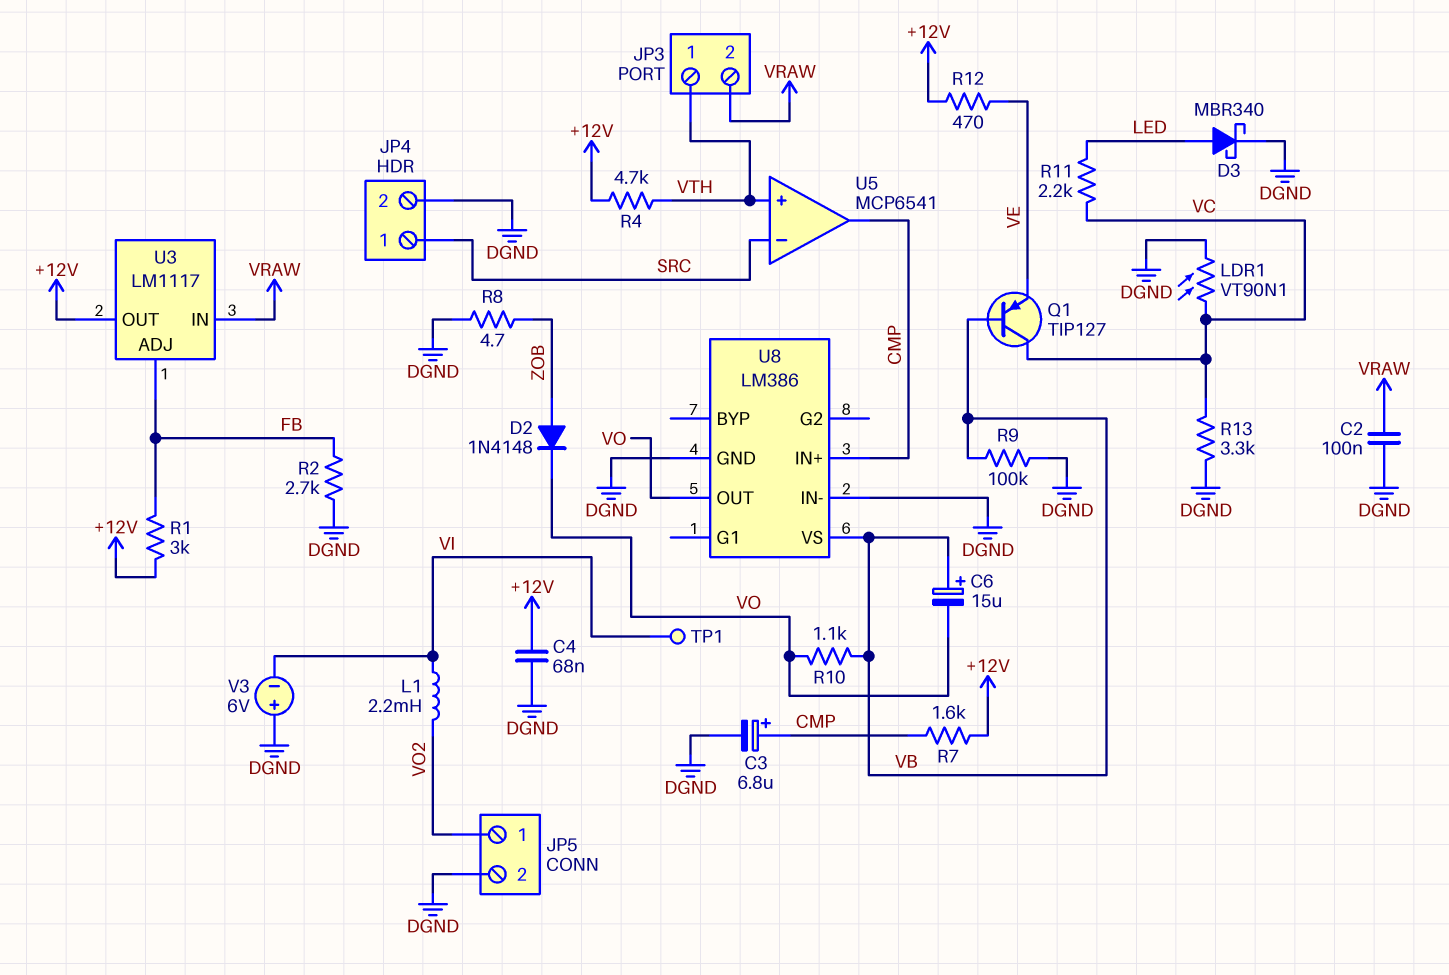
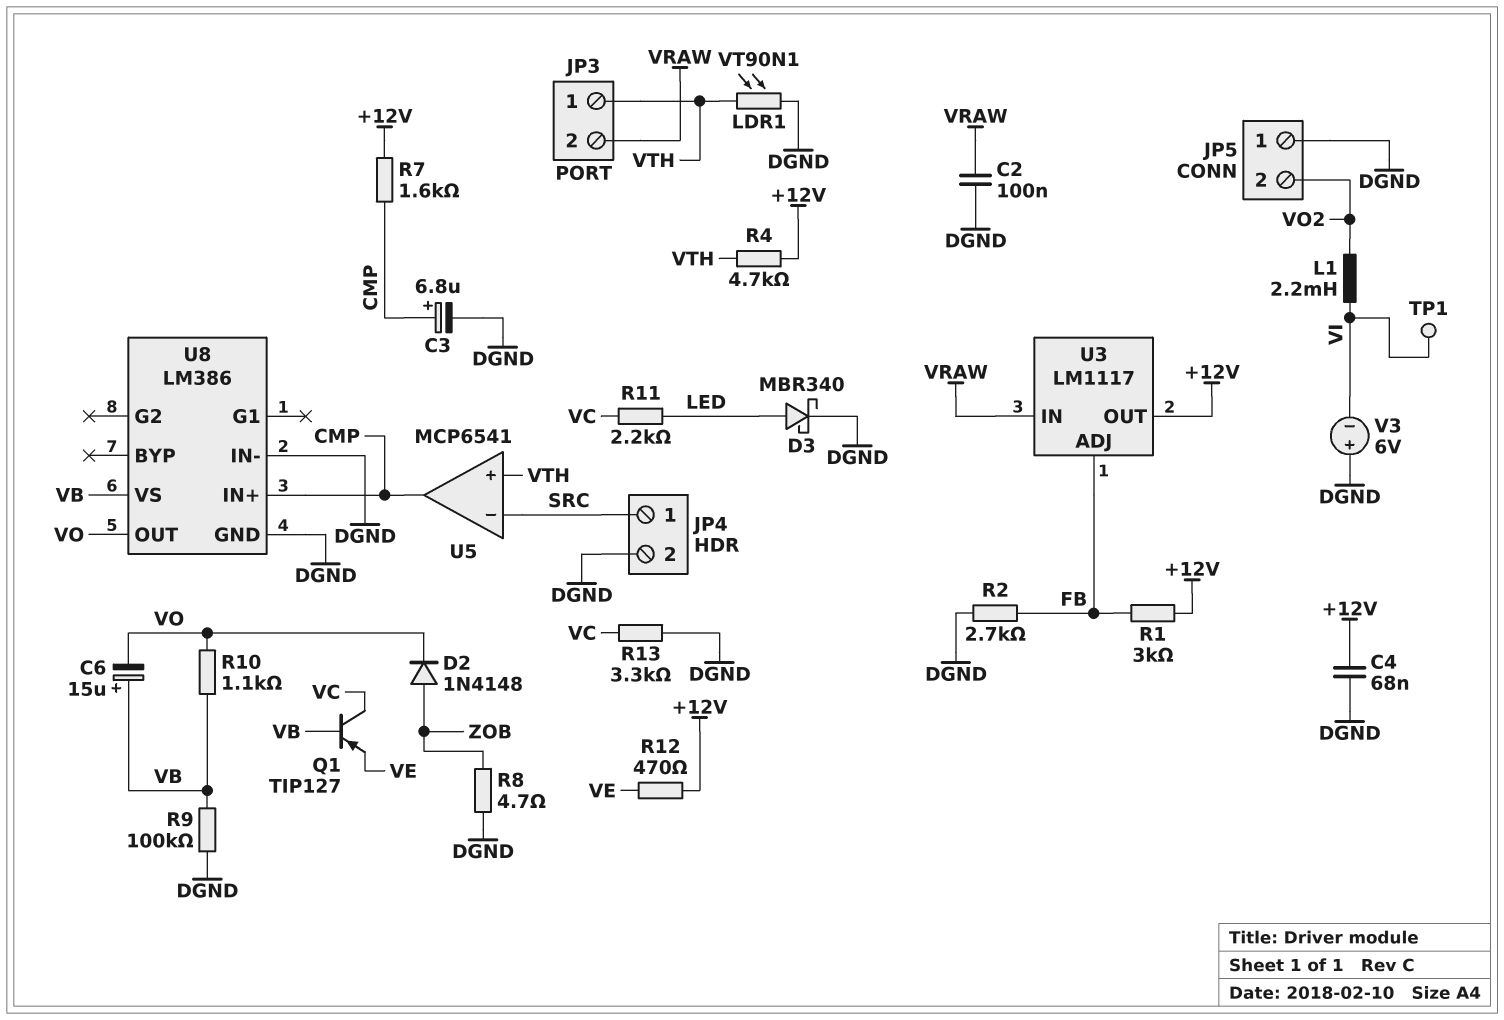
JP5 pin 1: VO2 -> DGND
JP5 pin 2: DGND -> VO2
LDR1: VT90N1 (DGND, VC) -> VT90N1 (DGND, VTH)

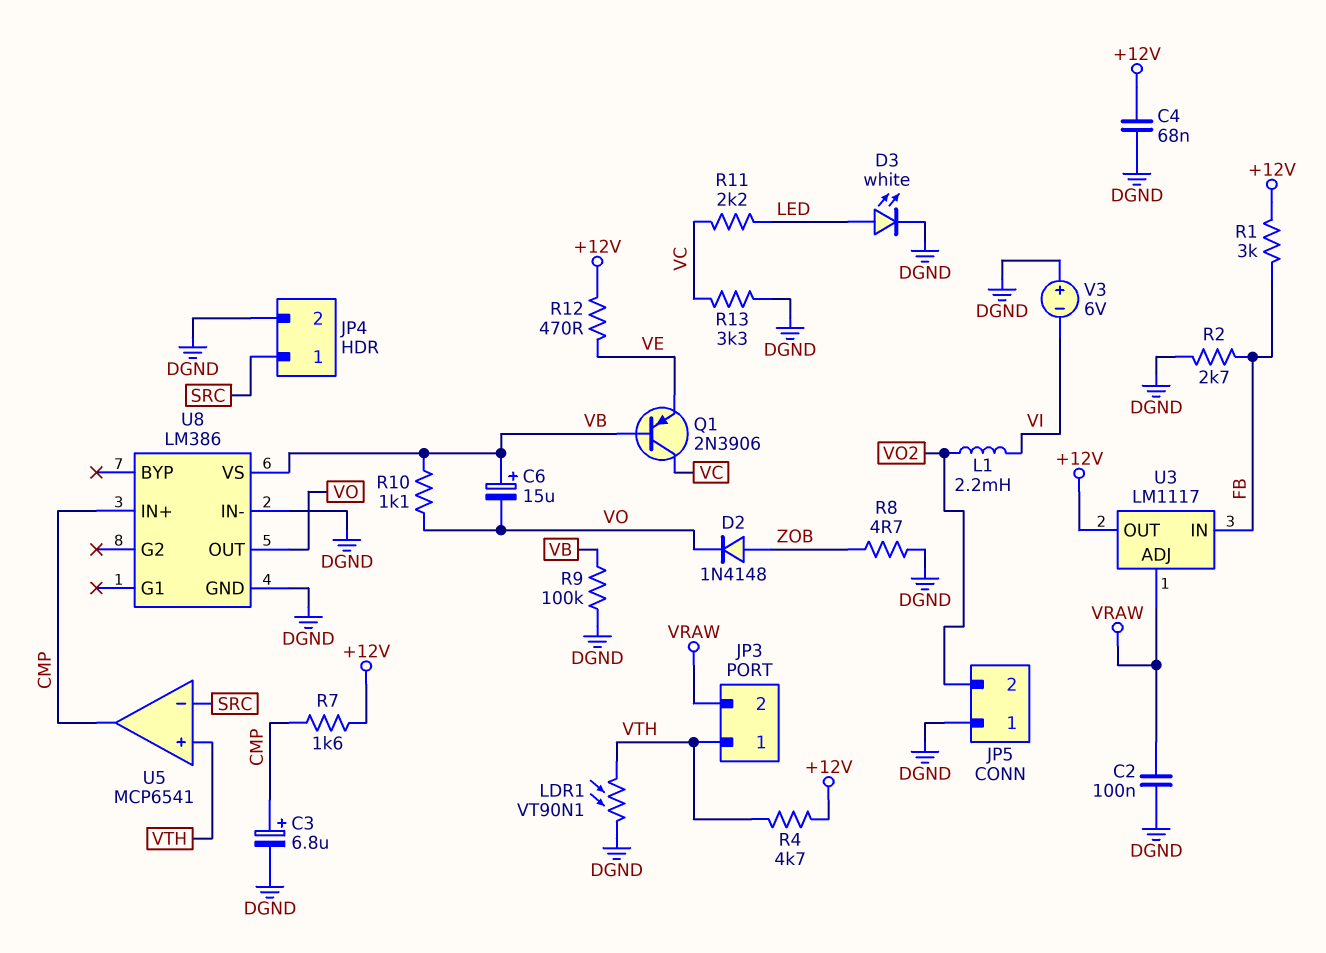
D3: schottky MBR340 (A LED, K DGND) -> LED white (A LED, K DGND)
Q1: PNP TIP127 (B VB, C VC, E VE) -> PNP 2N3906 (B VB, C VC, E VE)
TP1: test point (VI) -> none
U3 pin ADJ: FB -> VRAW
U3 pin IN: VRAW -> FB

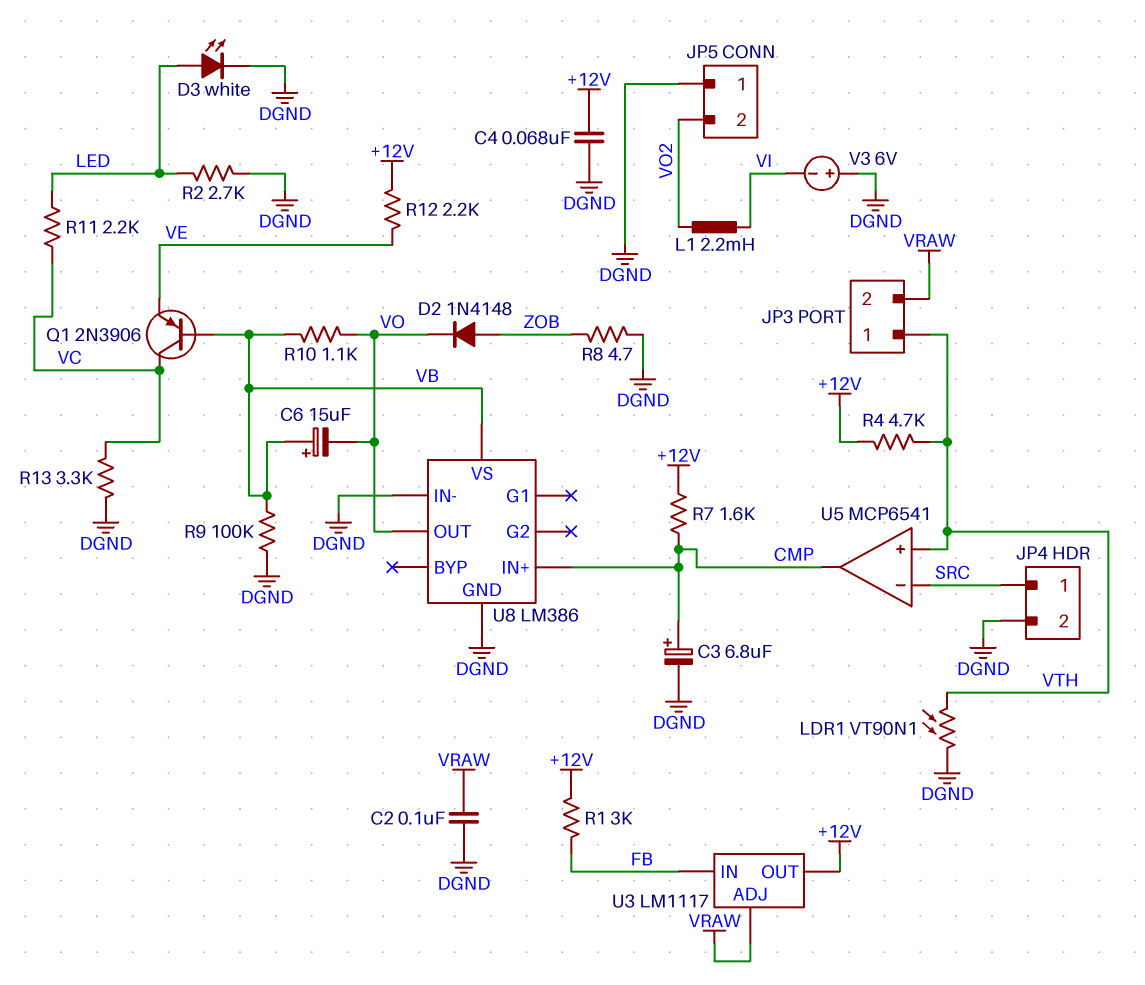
R2: 2.7k (DGND, FB) -> 2.7k (DGND, LED)
R12: 470 (+12V, VE) -> 2.2k (+12V, VE)

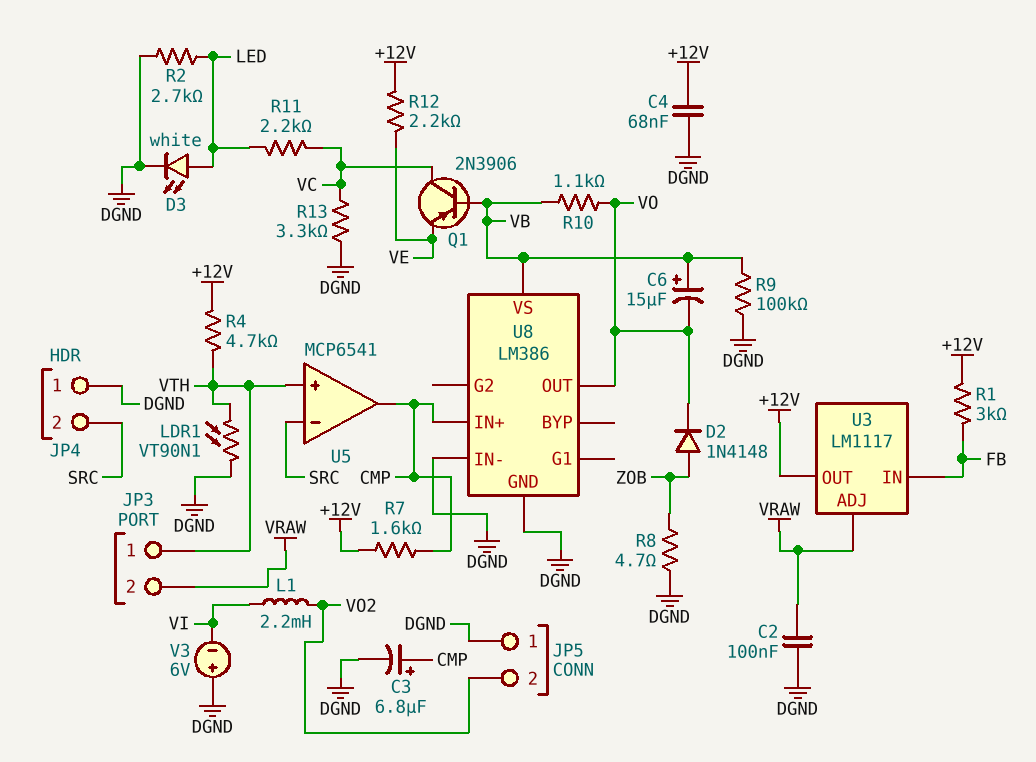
JP4 pin 1: SRC -> DGND
JP4 pin 2: DGND -> SRC

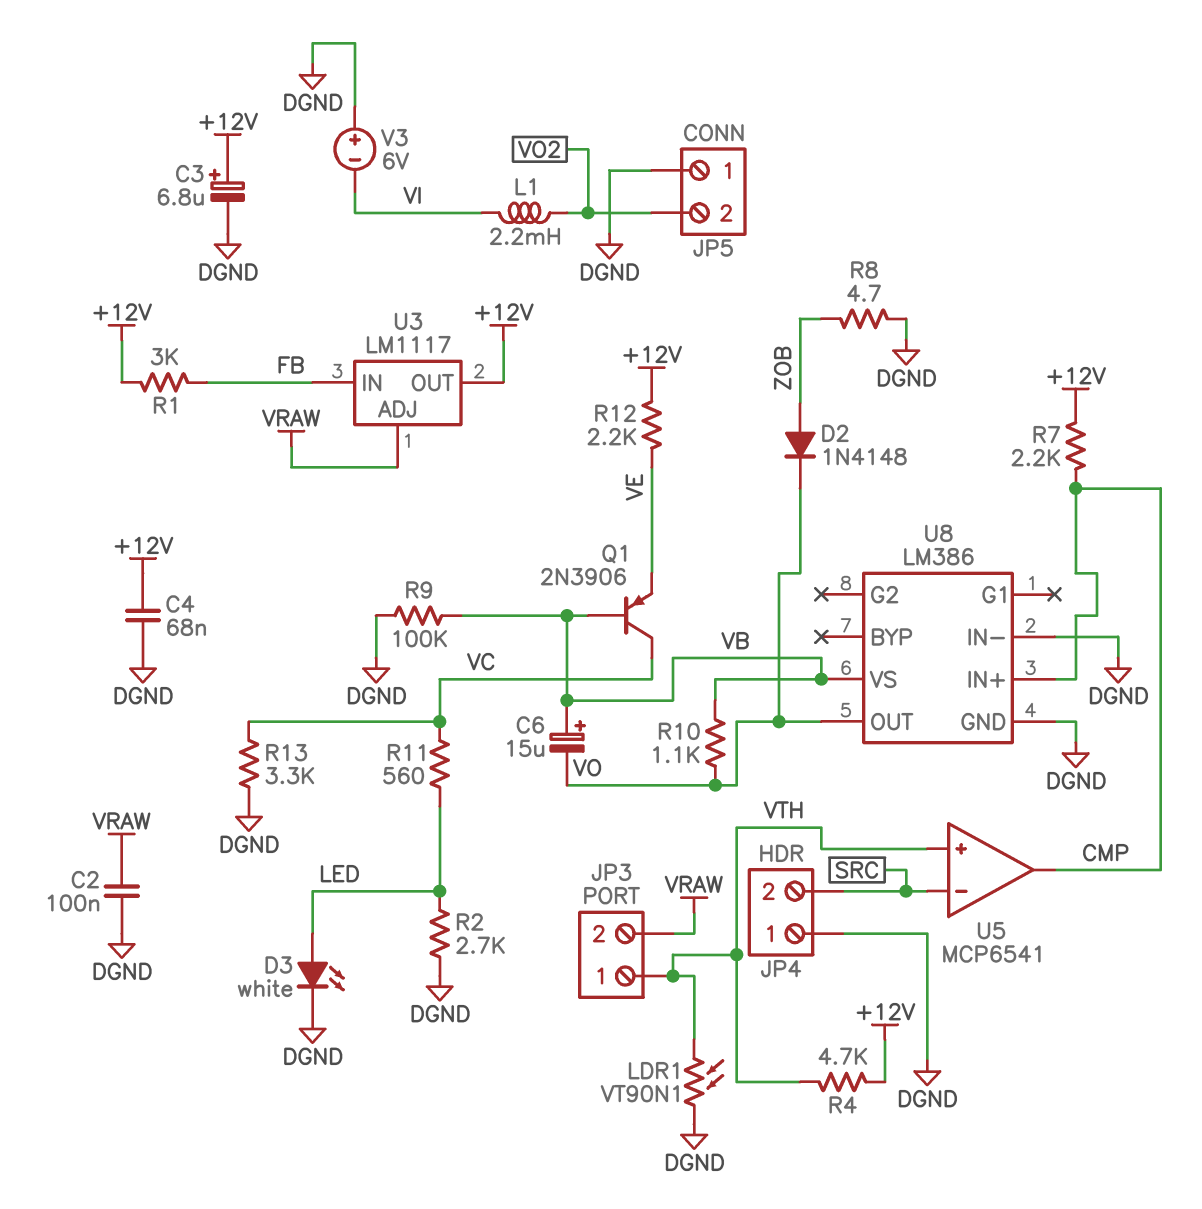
C3: 6.8uF (plus CMP, minus DGND) -> 6.8uF (plus +12V, minus DGND)
R7: 1.6k (+12V, CMP) -> 2.2k (+12V, CMP)
R11: 2.2k (LED, VC) -> 560 (LED, VC)

